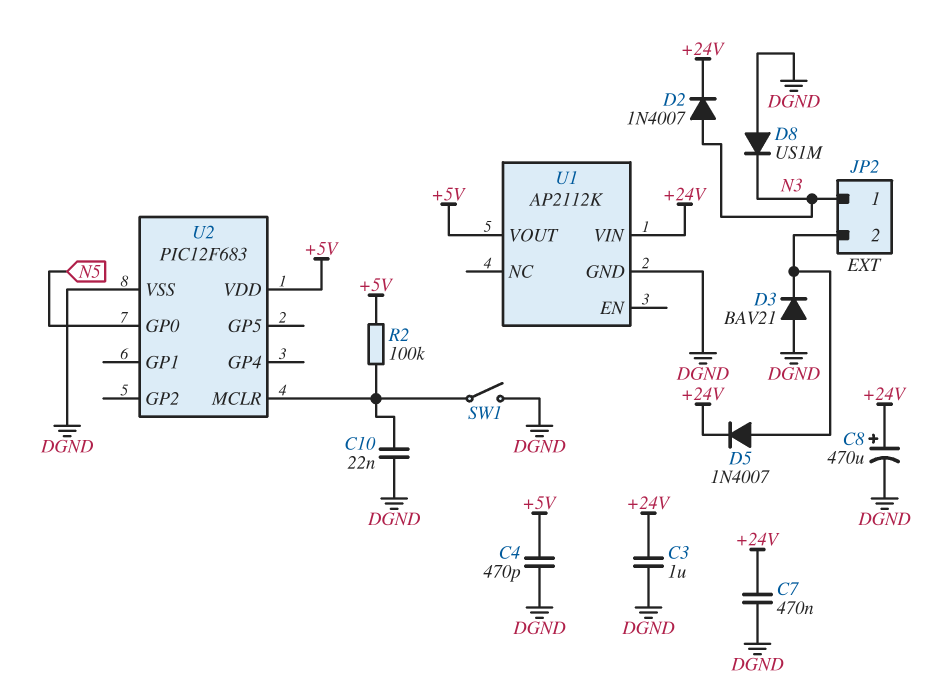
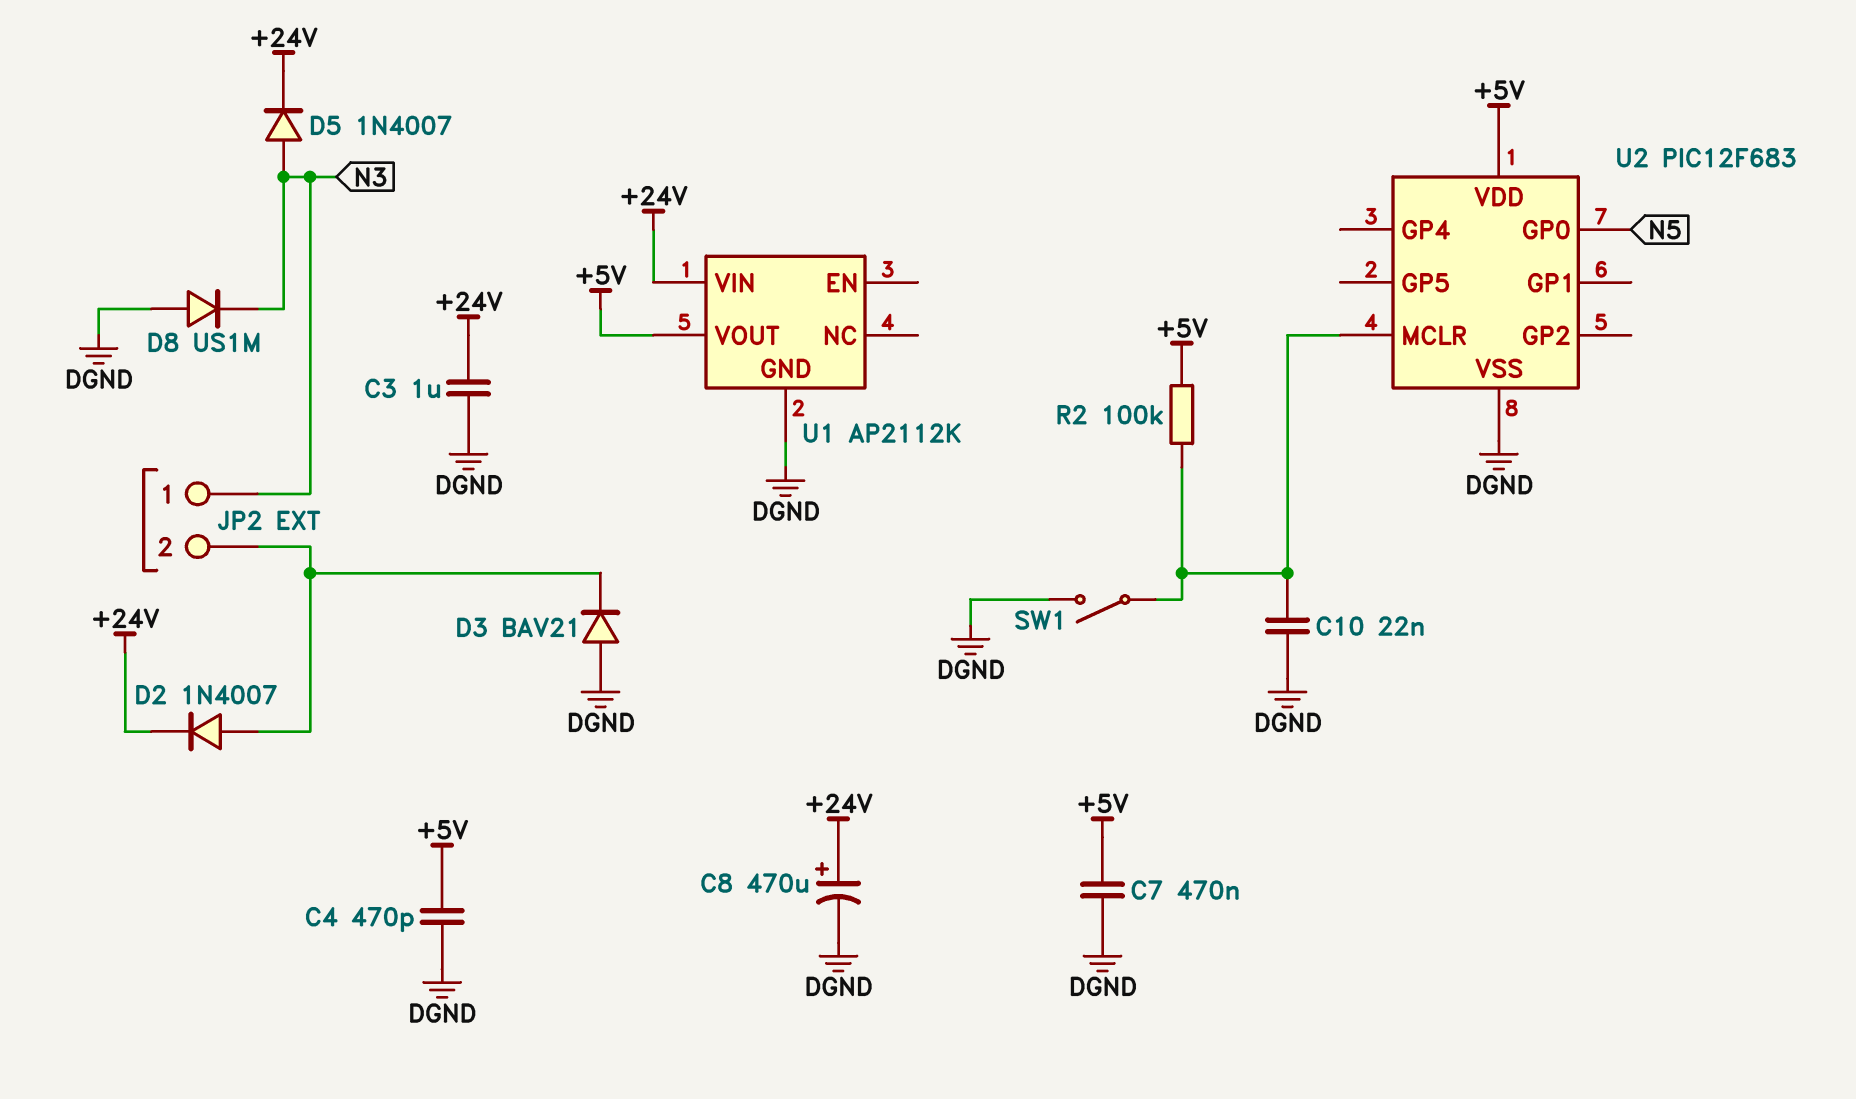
C7: 470nF (+24V, DGND) -> 470nF (+5V, DGND)
D2: diode 1N4007 (A N3, K +24V) -> diode 1N4007 (A JP2/2, K +24V)
D5: diode 1N4007 (A JP2/2, K +24V) -> diode 1N4007 (A N3, K +24V)

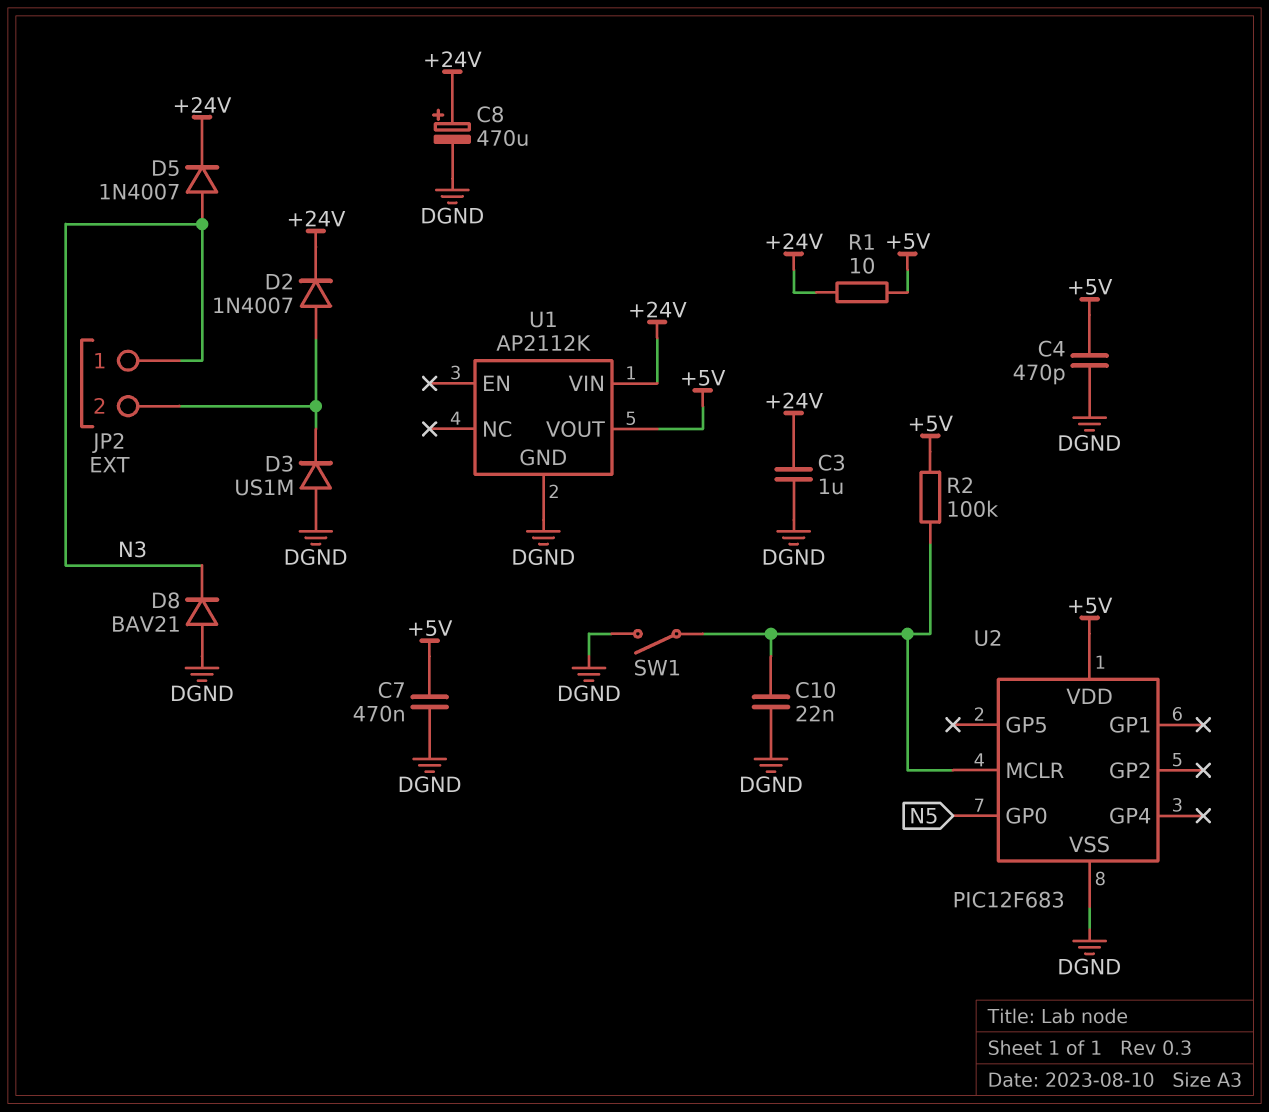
D3: diode BAV21 (A DGND, K JP2/2) -> diode US1M (A DGND, K JP2/2)
D8: diode US1M (A DGND, K N3) -> diode BAV21 (A DGND, K N3)
R1: none -> 10 (+5V, +24V)

